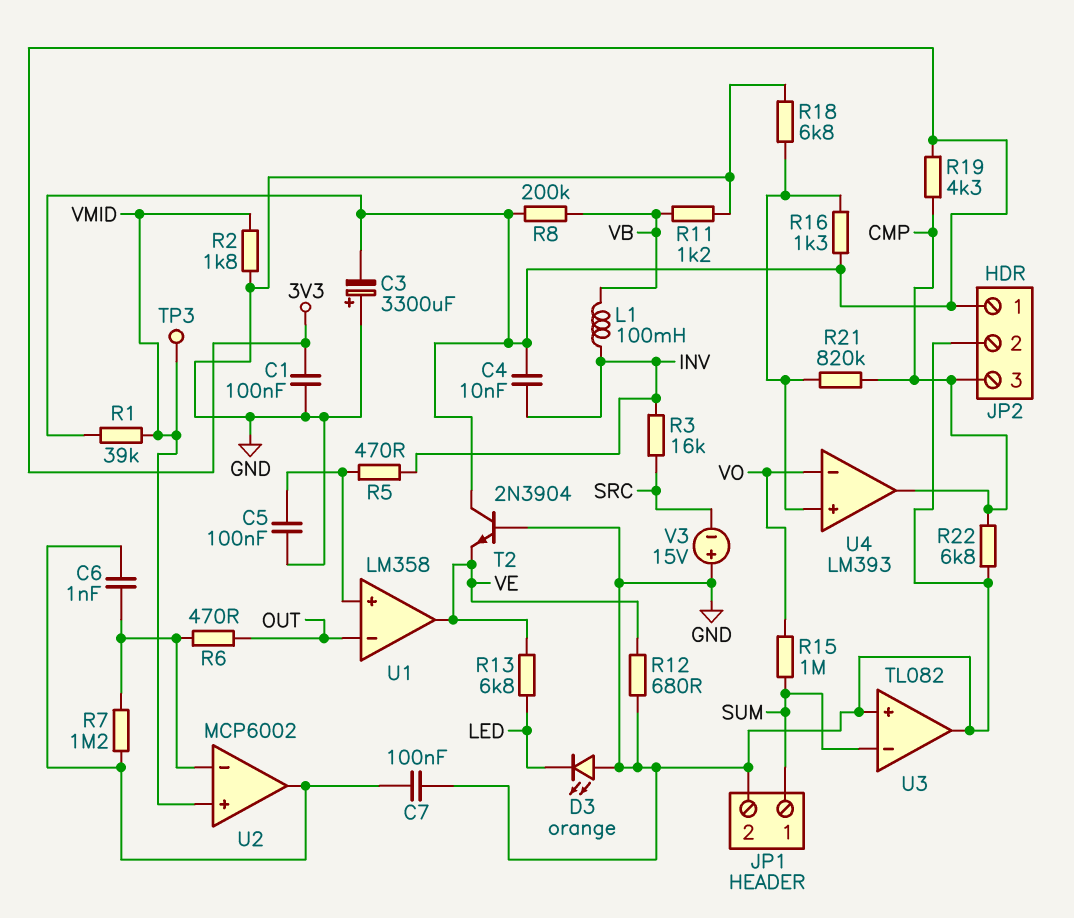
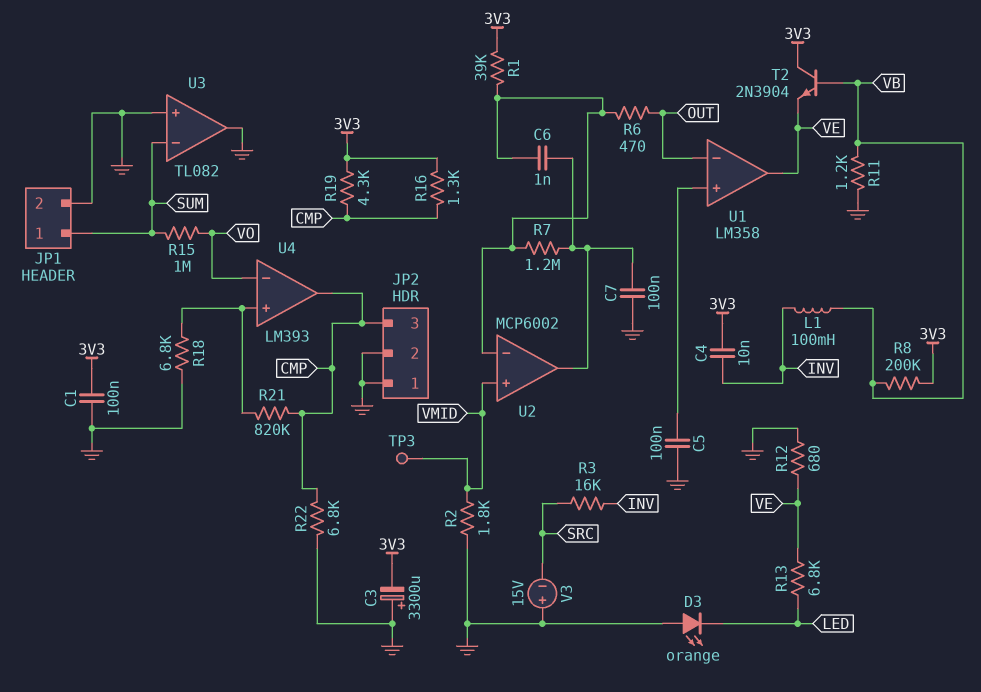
JP2 pin 1: 3V3 -> GND
R1: 39k (3V3, VMID) -> 39k (3V3, U2/in-)
R5: 470 (INV, U1/in+) -> none
R16: 1.3k (3V3, U4/in+) -> 1.3k (3V3, CMP)
T2: NPN 2N3904 (B GND, C 3V3, E VE) -> NPN 2N3904 (B VB, C 3V3, E VE)

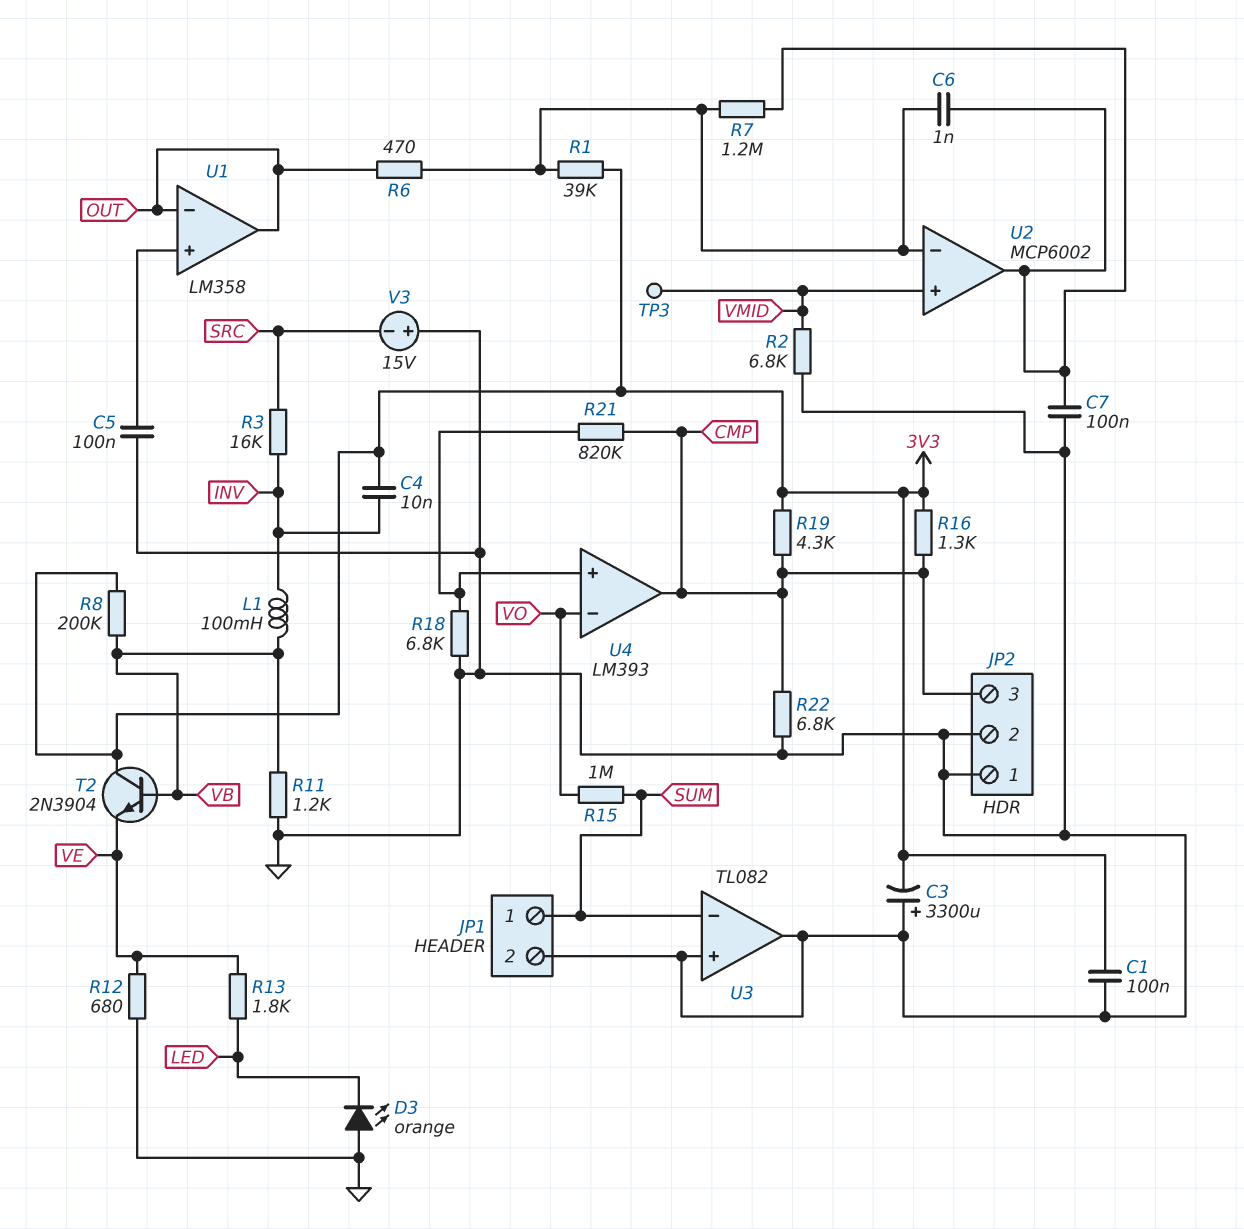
R2: 1.8k (GND, VMID) -> 6.8k (GND, VMID)
R13: 6.8k (LED, VE) -> 1.8k (LED, VE)
U1 pin out: VE -> OUT

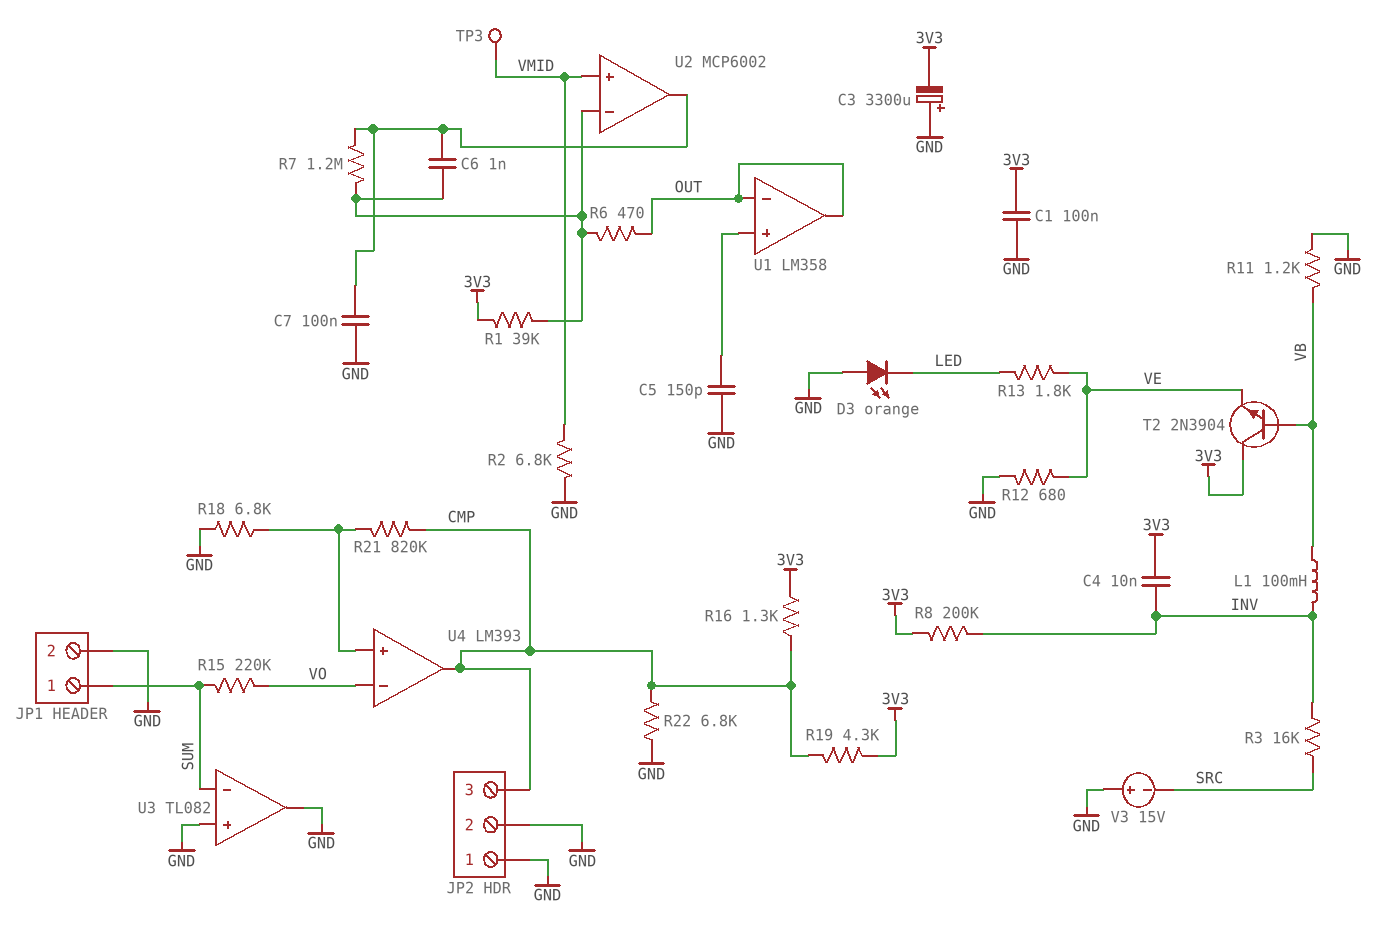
C5: 100nF (GND, U1/in+) -> 150pF (GND, U1/in+)
R8: 200k (3V3, VB) -> 200k (3V3, INV)
R15: 1M (SUM, VO) -> 220k (SUM, VO)

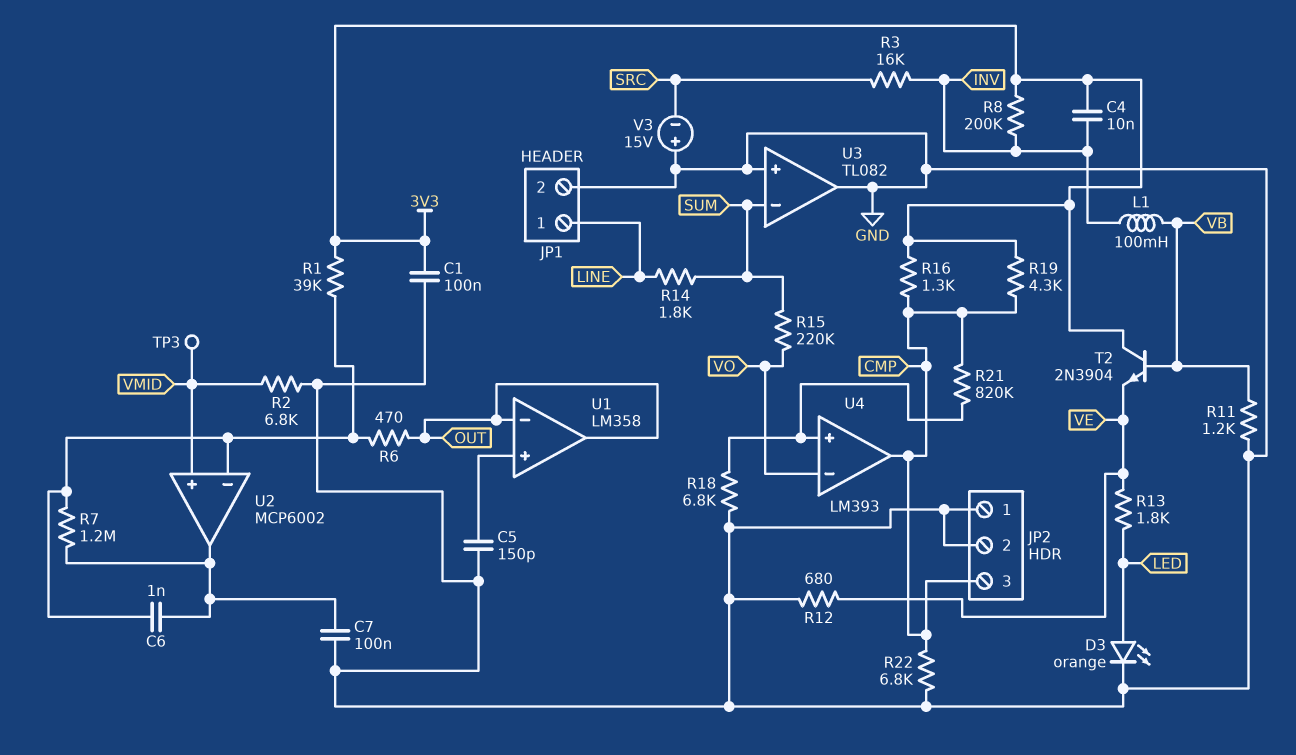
C3: 3300uF (plus GND, minus 3V3) -> none
D3: LED orange (A GND, K LED) -> LED orange (A LED, K GND)
JP1 pin 1: SUM -> LINE
R14: none -> 1.8k (LINE, SUM)

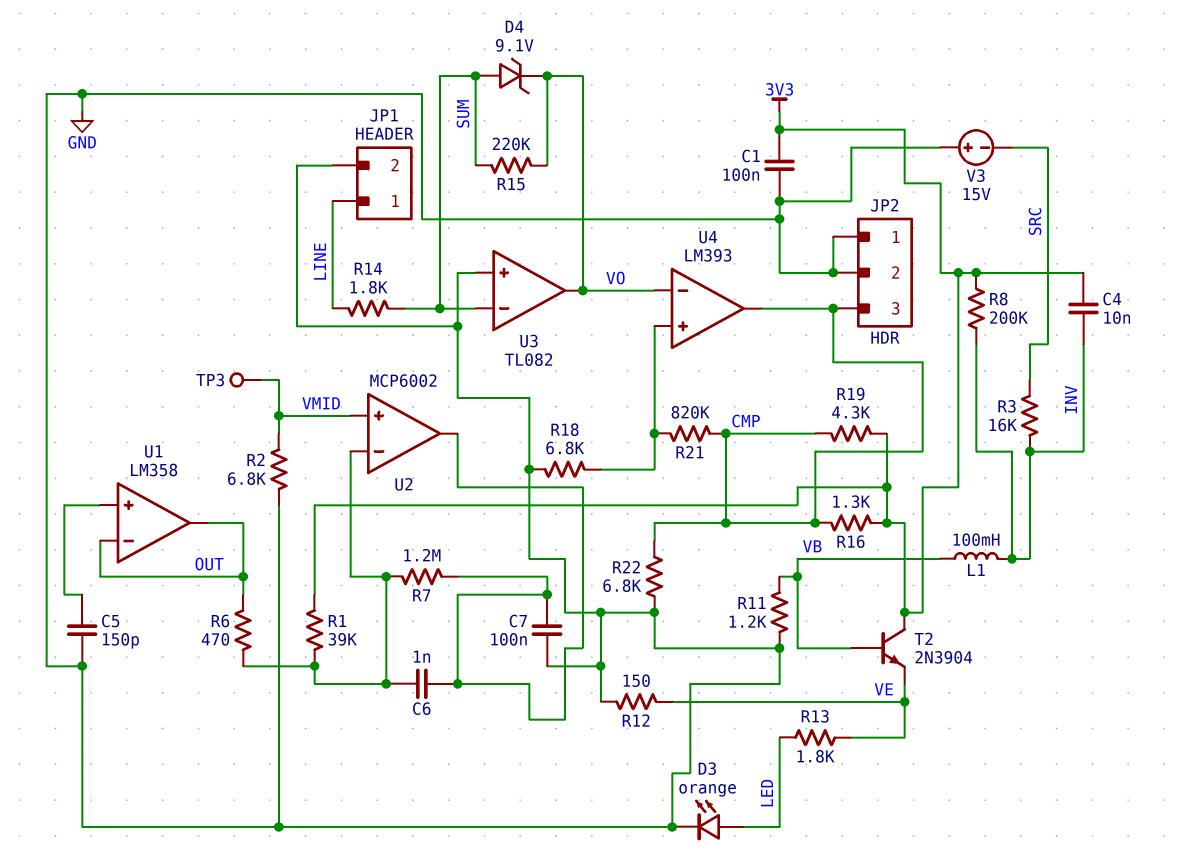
D4: none -> zener 9.1V (A SUM, K VO)
R12: 680 (GND, VE) -> 150 (GND, VE)
U3 pin out: GND -> VO

